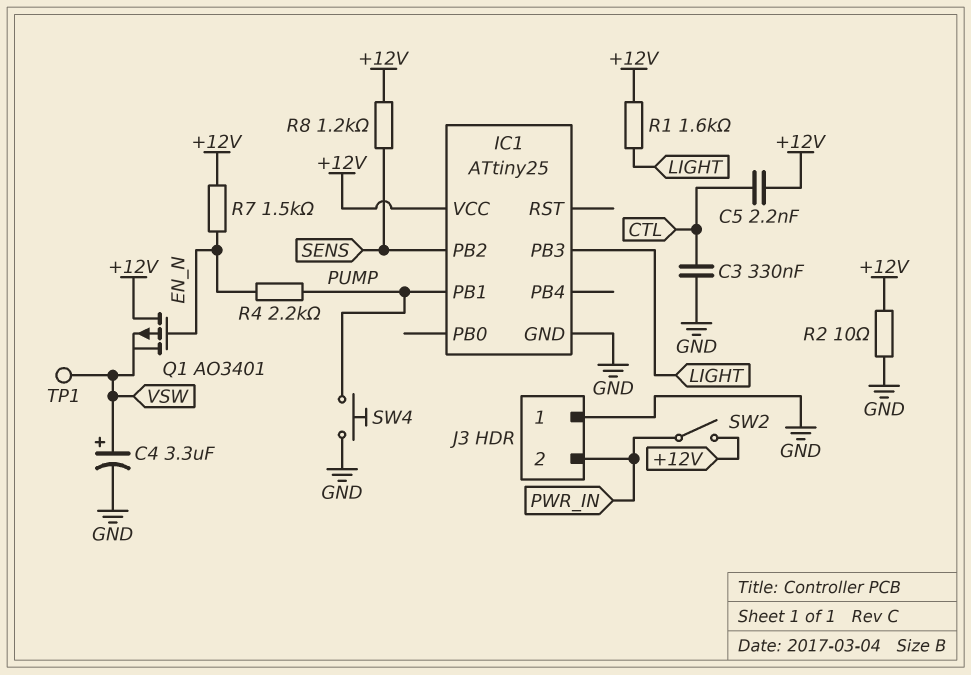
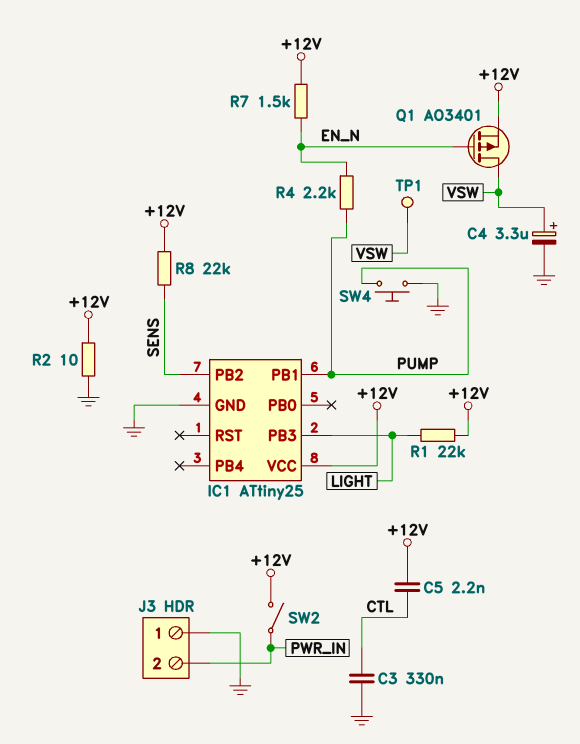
Q1: PMOS AO3401 (G EN_N, D +12V, S VSW) -> PMOS AO3401 (G EN_N, D VSW, S +12V)
R1: 1.6k (+12V, LIGHT) -> 22k (+12V, LIGHT)
R8: 1.2k (+12V, SENS) -> 22k (+12V, SENS)

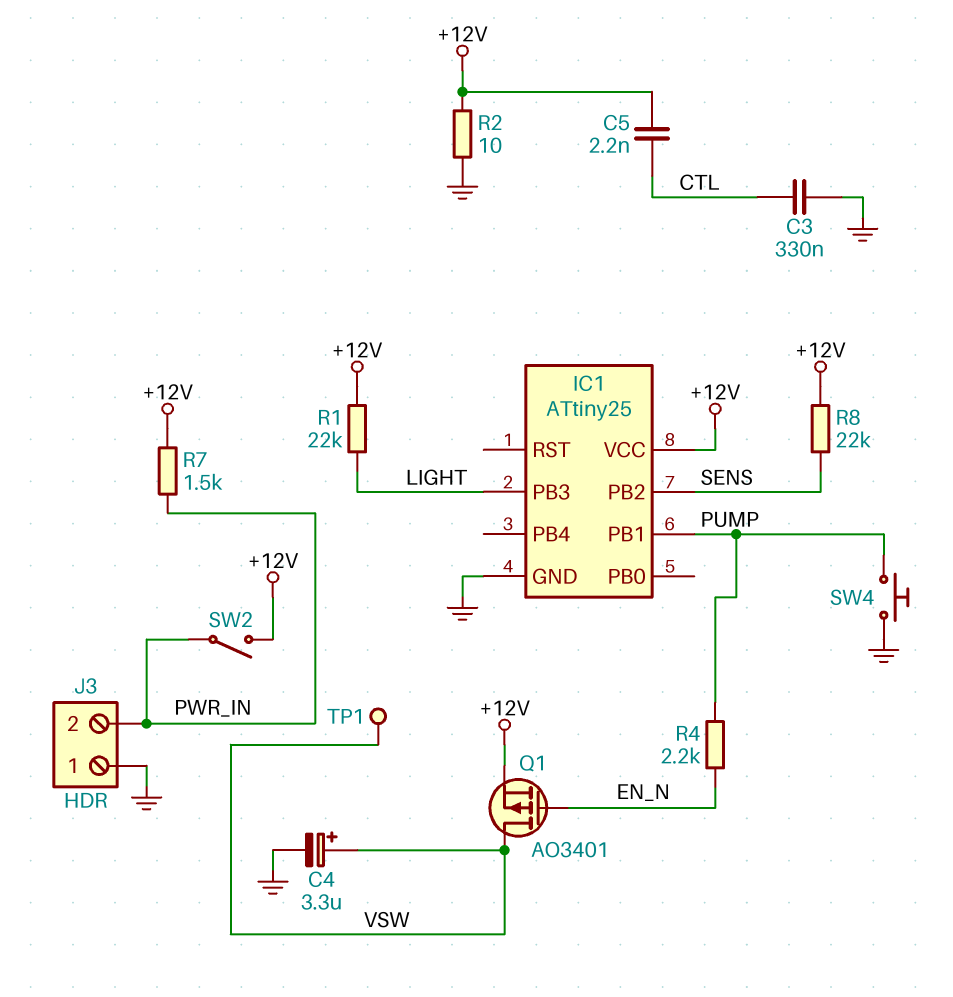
R7: 1.5k (+12V, EN_N) -> 1.5k (+12V, PWR_IN)

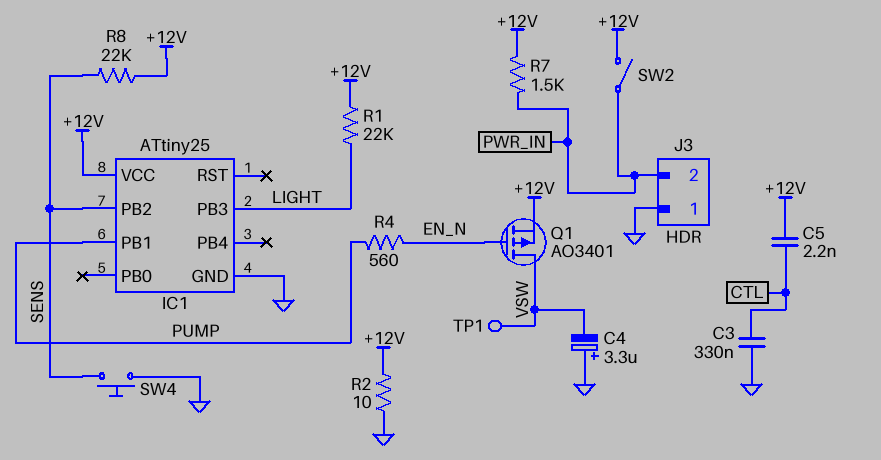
C4: 3.3uF (plus VSW, minus GND) -> 3.3uF (plus GND, minus VSW)
R4: 2.2k (EN_N, PUMP) -> 560 (EN_N, PUMP)
SW4: button (GND, PUMP) -> button (GND, SENS)

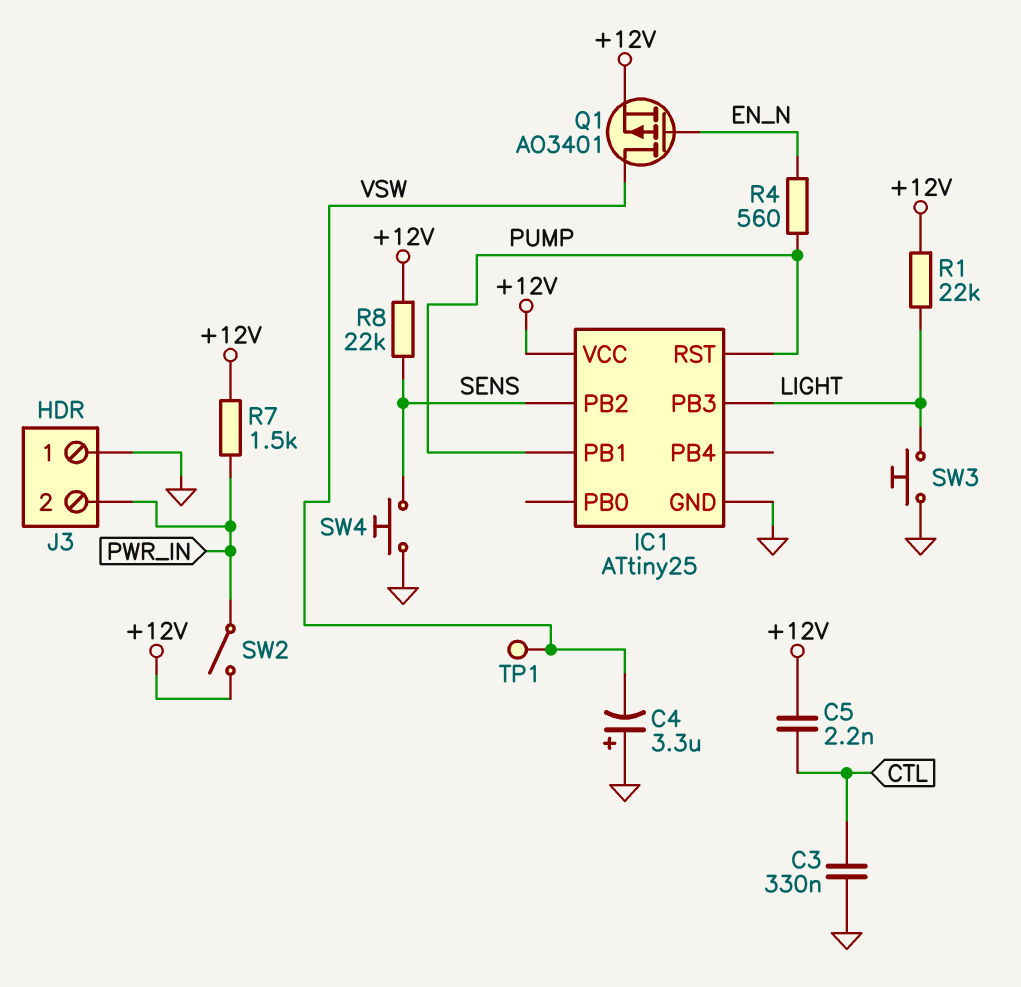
IC1 pin RST: none -> PUMP
R2: 10 (+12V, GND) -> none
SW3: none -> button (GND, LIGHT)

